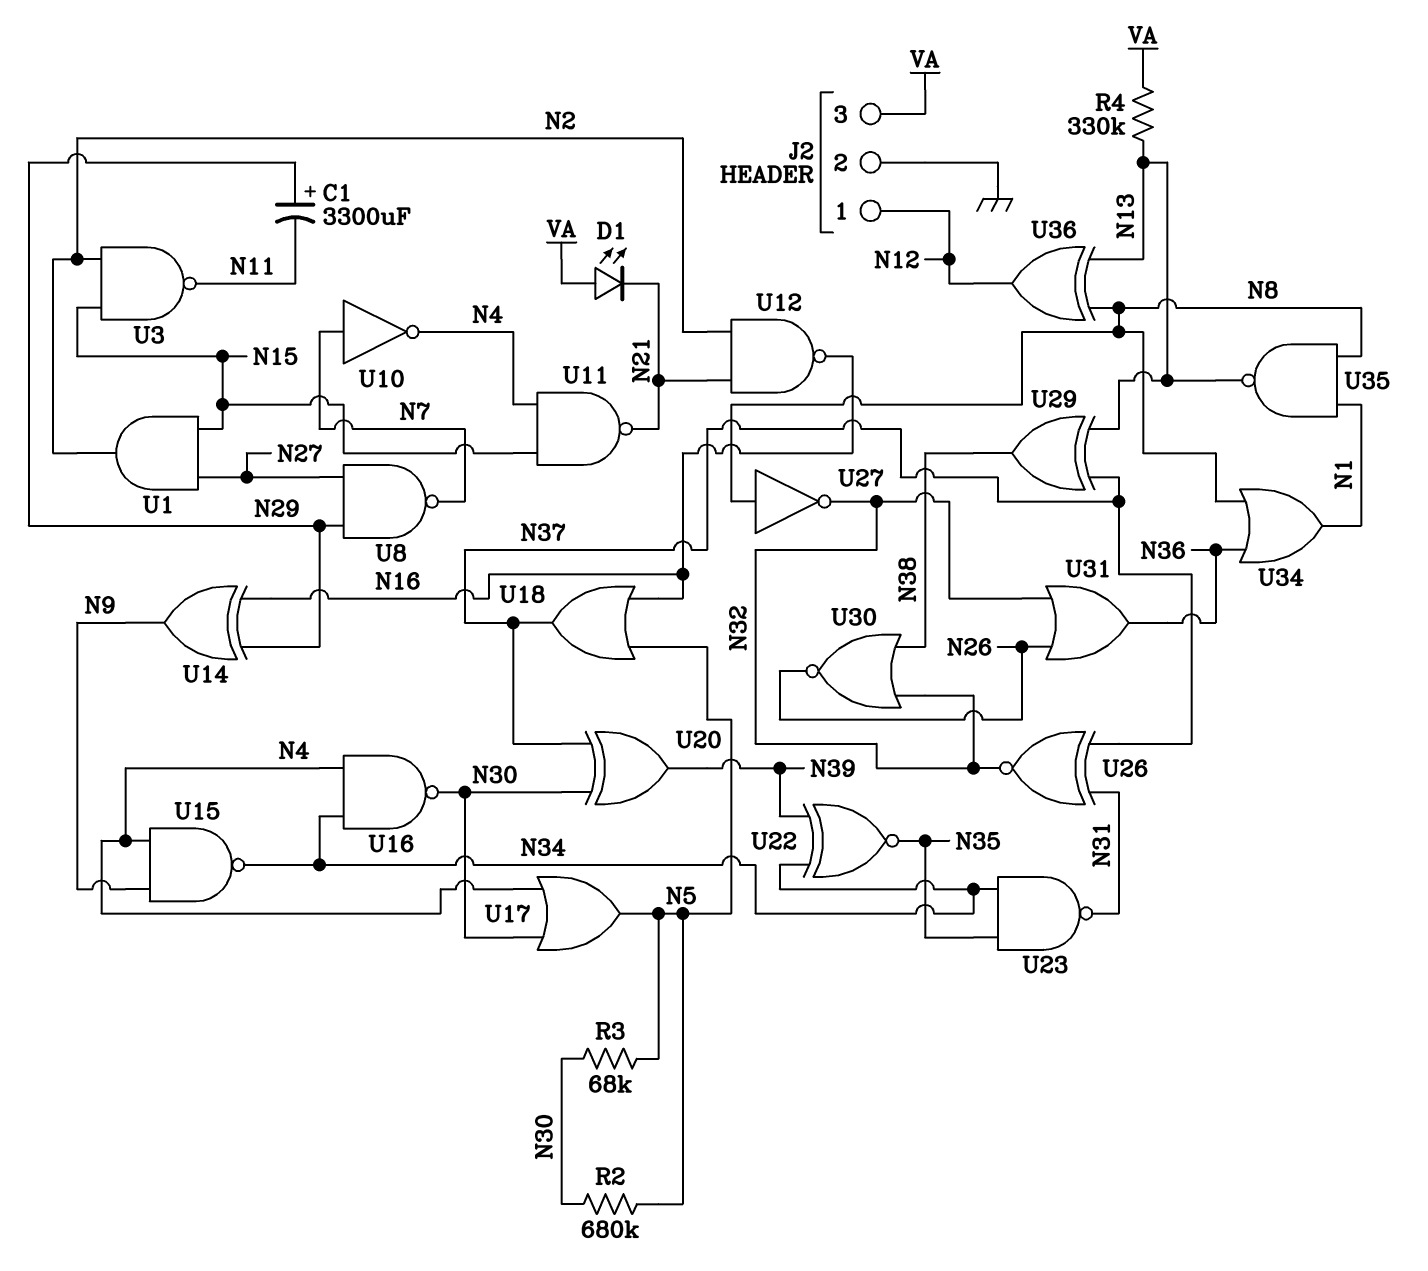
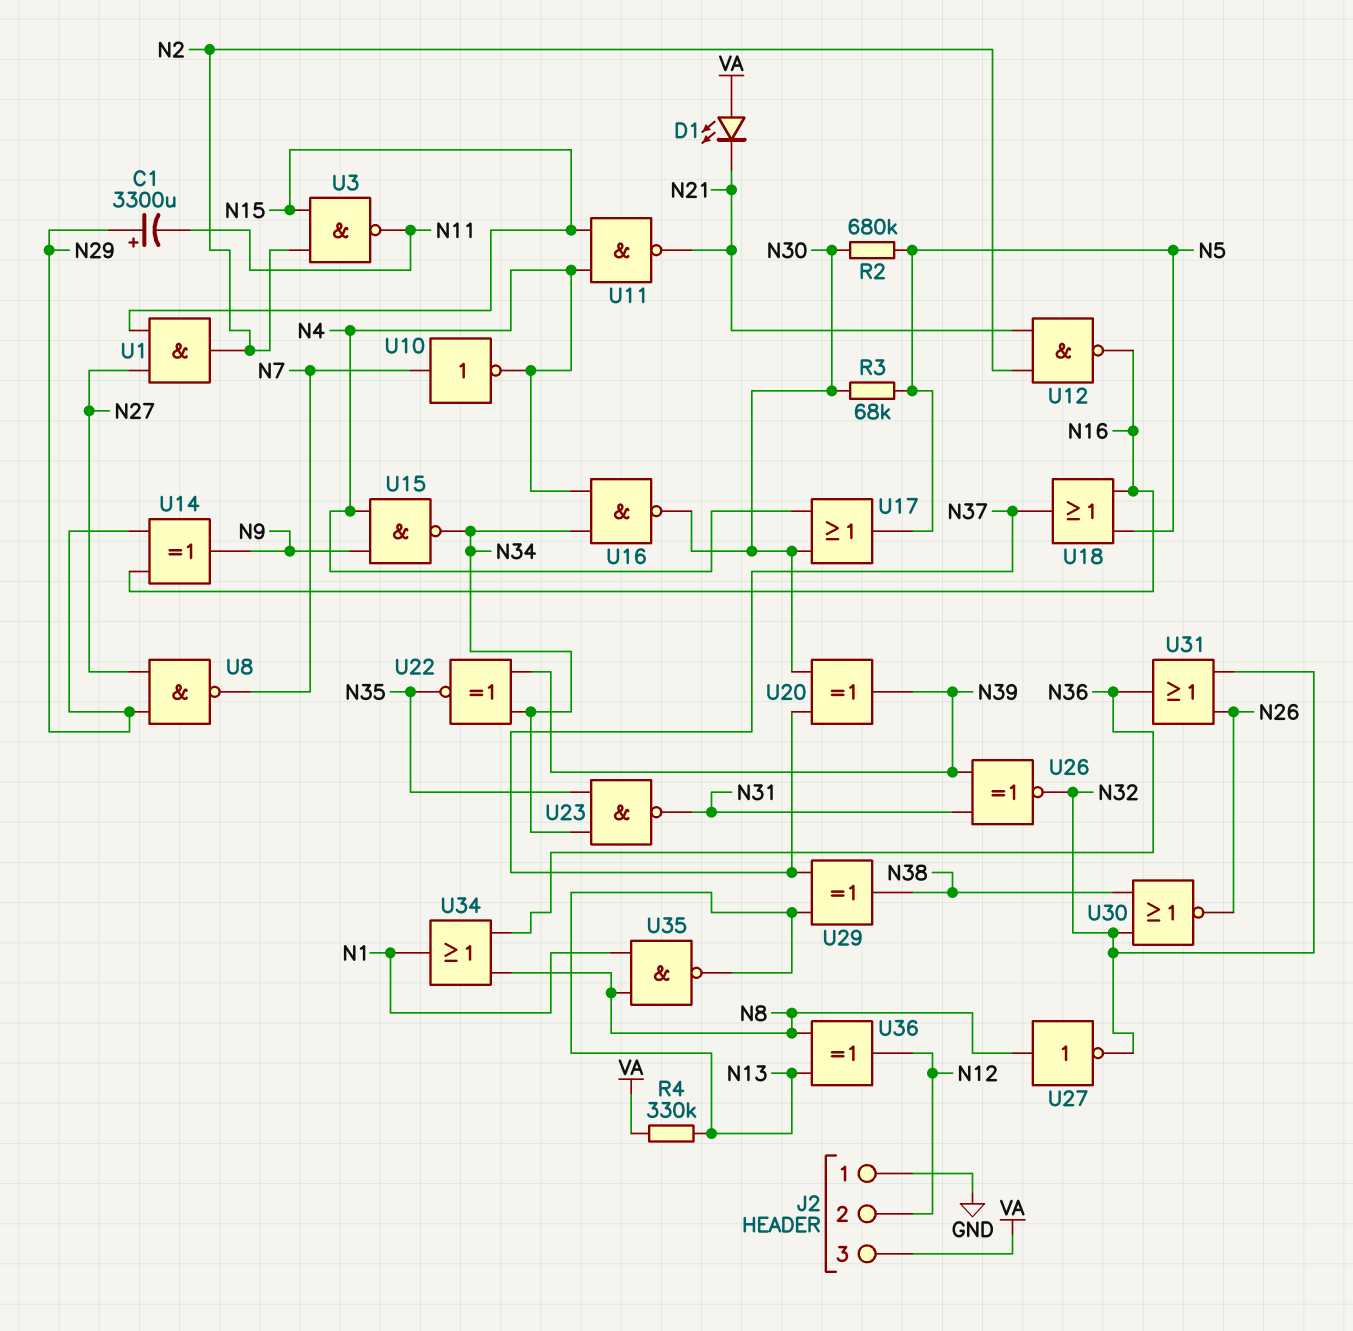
J2 pin 1: N12 -> GND
J2 pin 2: GND -> N12
U26: XNOR (in N31, in N37, out N32) -> XNOR (in N31, in N39, out N32)

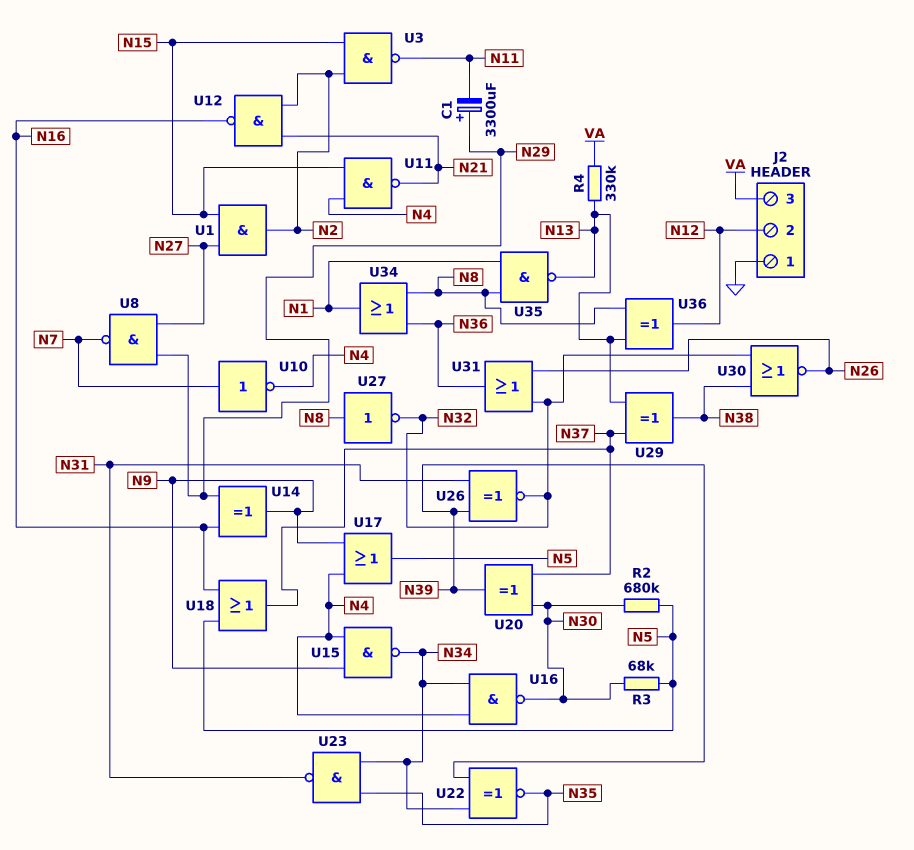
D1: LED (A VA, K N21) -> none
U17: OR (in N4, in N30, out N5) -> OR (in N4, in N9, out N5)

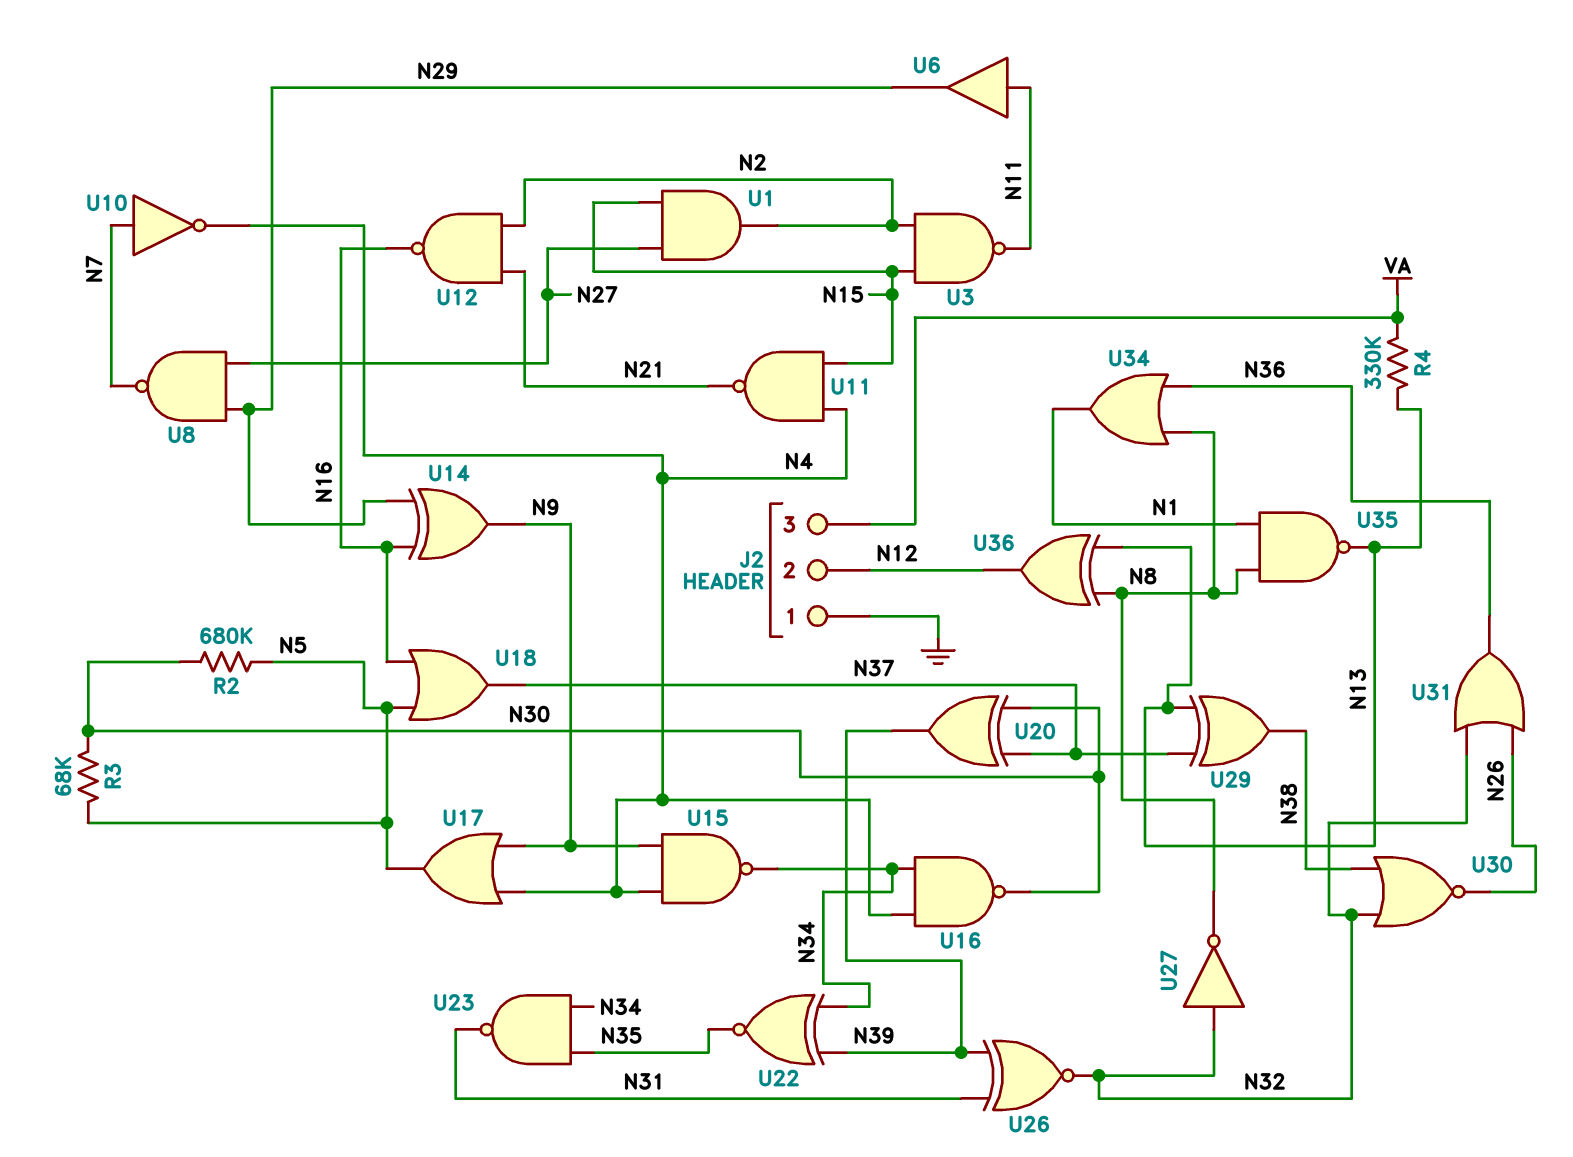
C1: 3300uF (plus N29, minus N11) -> none
U6: none -> buffer (in N11, out N29)
U27: NOT (in N8, out N32) -> NOT (in N32, out N8)

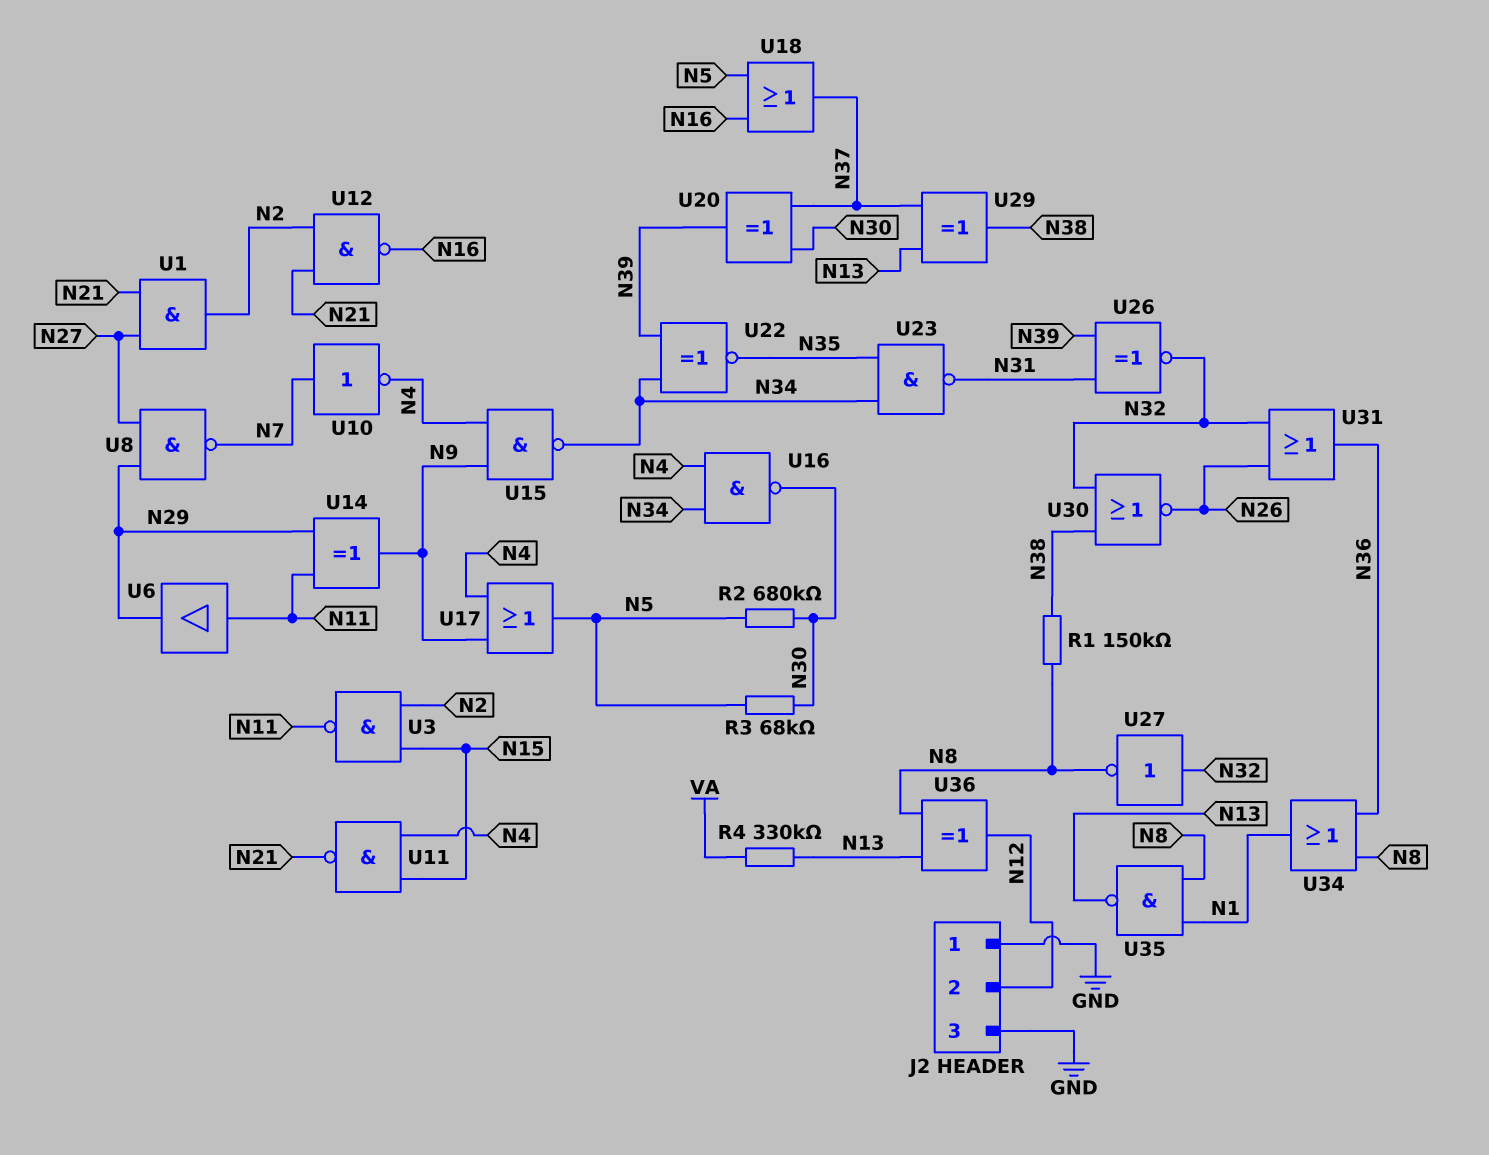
J2 pin 3: VA -> GND
R1: none -> 150k (N8, N38)
U1: AND (in N15, in N27, out N2) -> AND (in N21, in N27, out N2)
U14: XOR (in N16, in N29, out N9) -> XOR (in N11, in N29, out N9)

